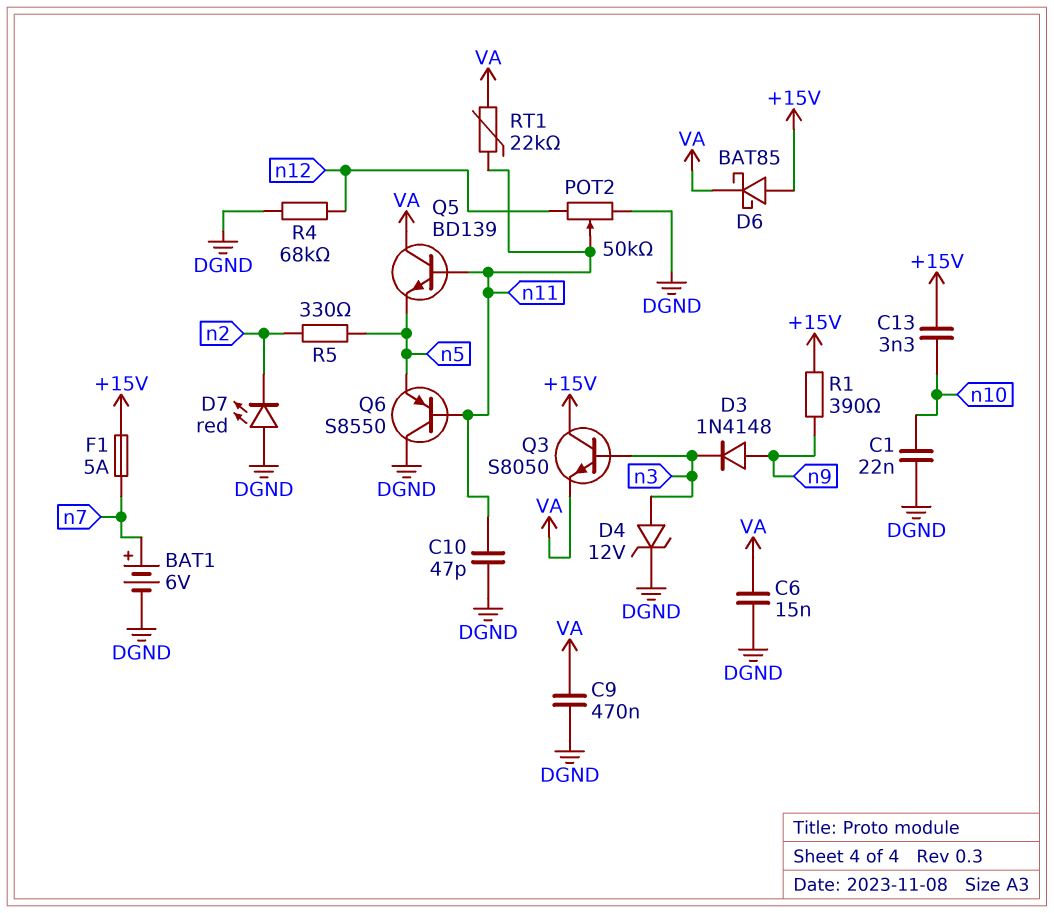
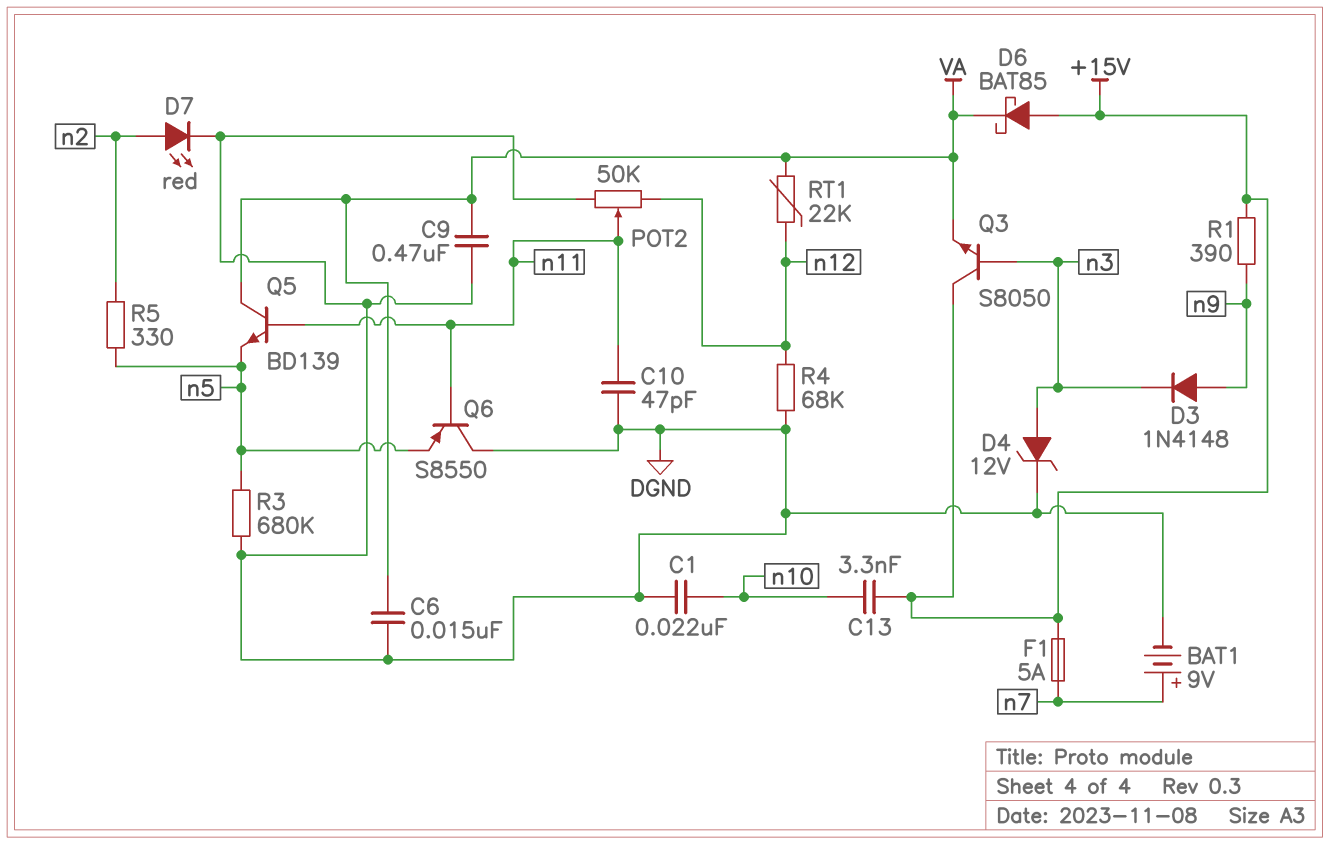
BAT1: 6V (plus n7, minus DGND) -> 9V (plus n7, minus DGND)
D7: LED red (A DGND, K n2) -> LED red (A n2, K DGND)
R3: none -> 680k (DGND, n5)
RT1: 22k (VA, n11) -> 22k (VA, n12)

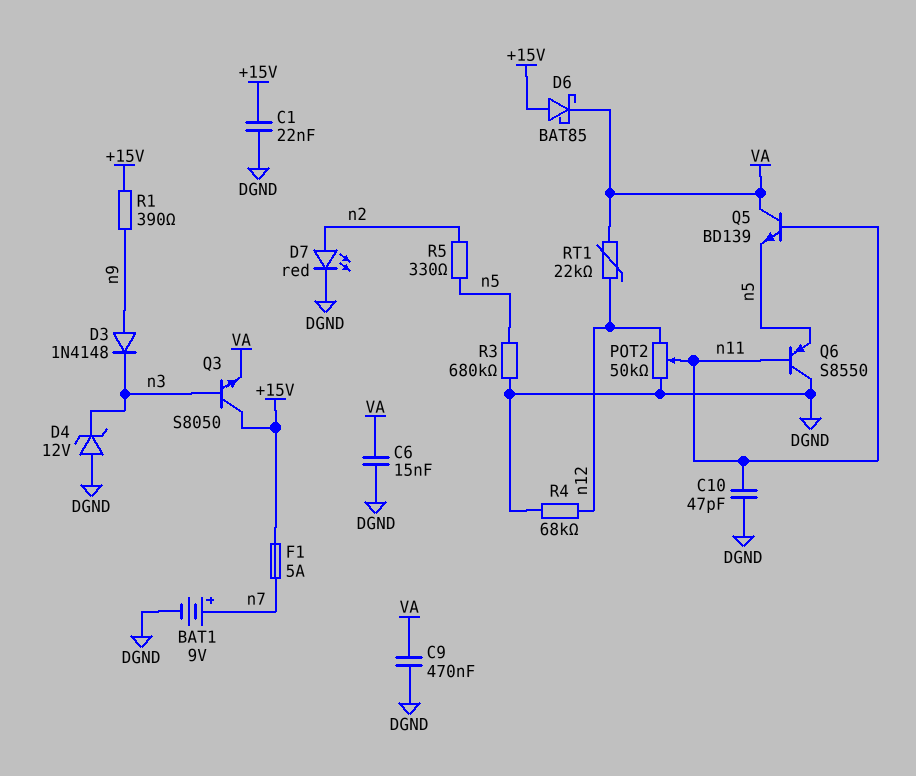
C1: 22nF (DGND, n10) -> 22nF (+15V, DGND)
C13: 3.3nF (+15V, n10) -> none
D4: zener 12V (A n3, K DGND) -> zener 12V (A DGND, K n3)

